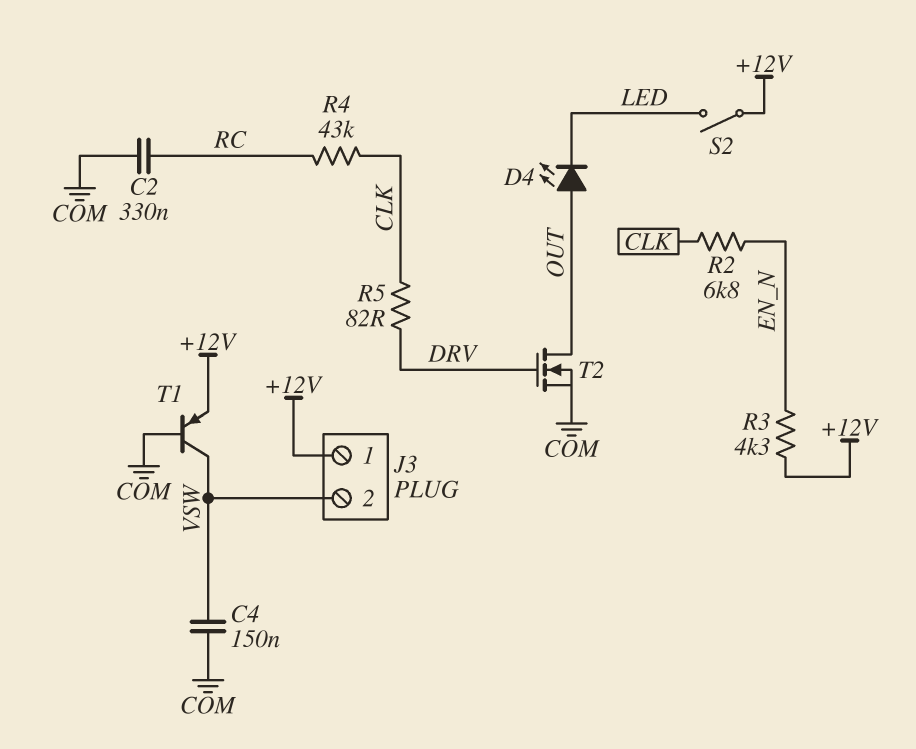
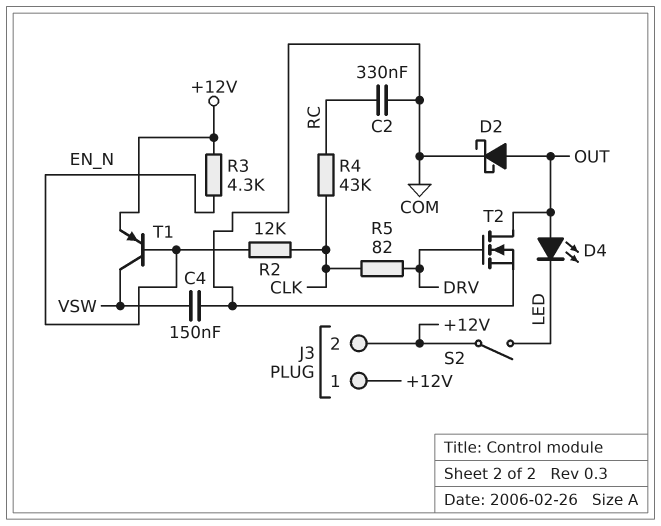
D2: none -> schottky (A OUT, K COM)
J3 pin 2: VSW -> +12V
R2: 6.8k (CLK, EN_N) -> 12k (CLK, EN_N)
T1: PNP (B COM, C VSW, E +12V) -> PNP (B EN_N, C VSW, E +12V)

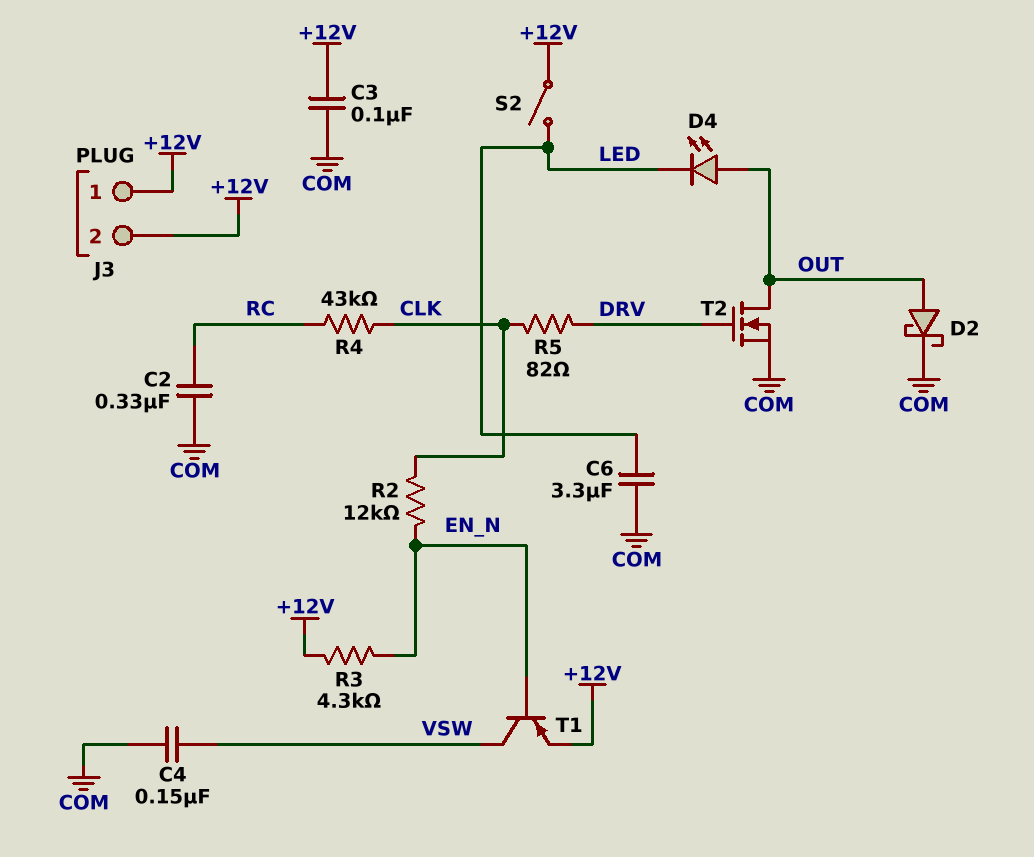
C3: none -> 100nF (+12V, COM)
C6: none -> 3.3uF (COM, LED)

